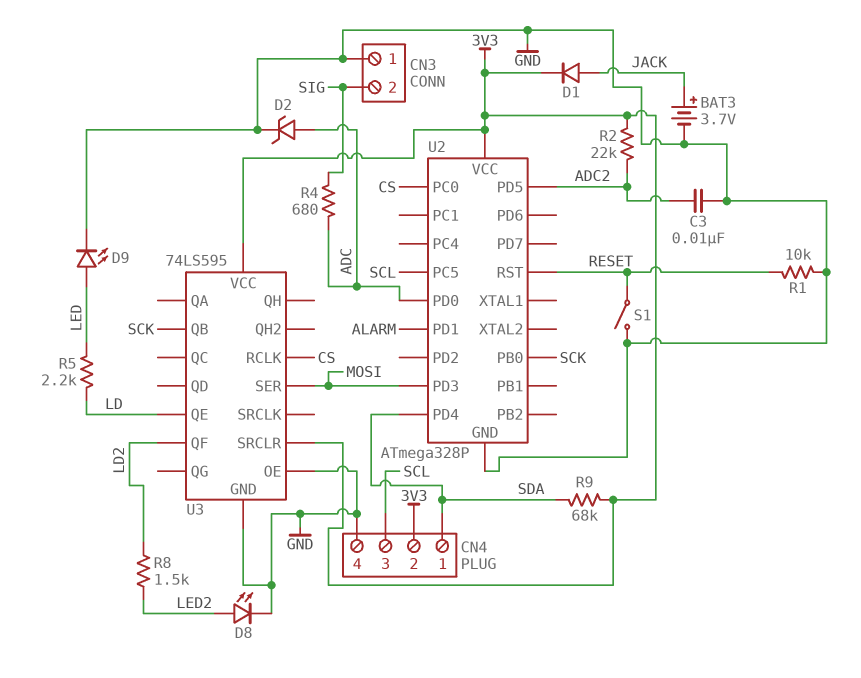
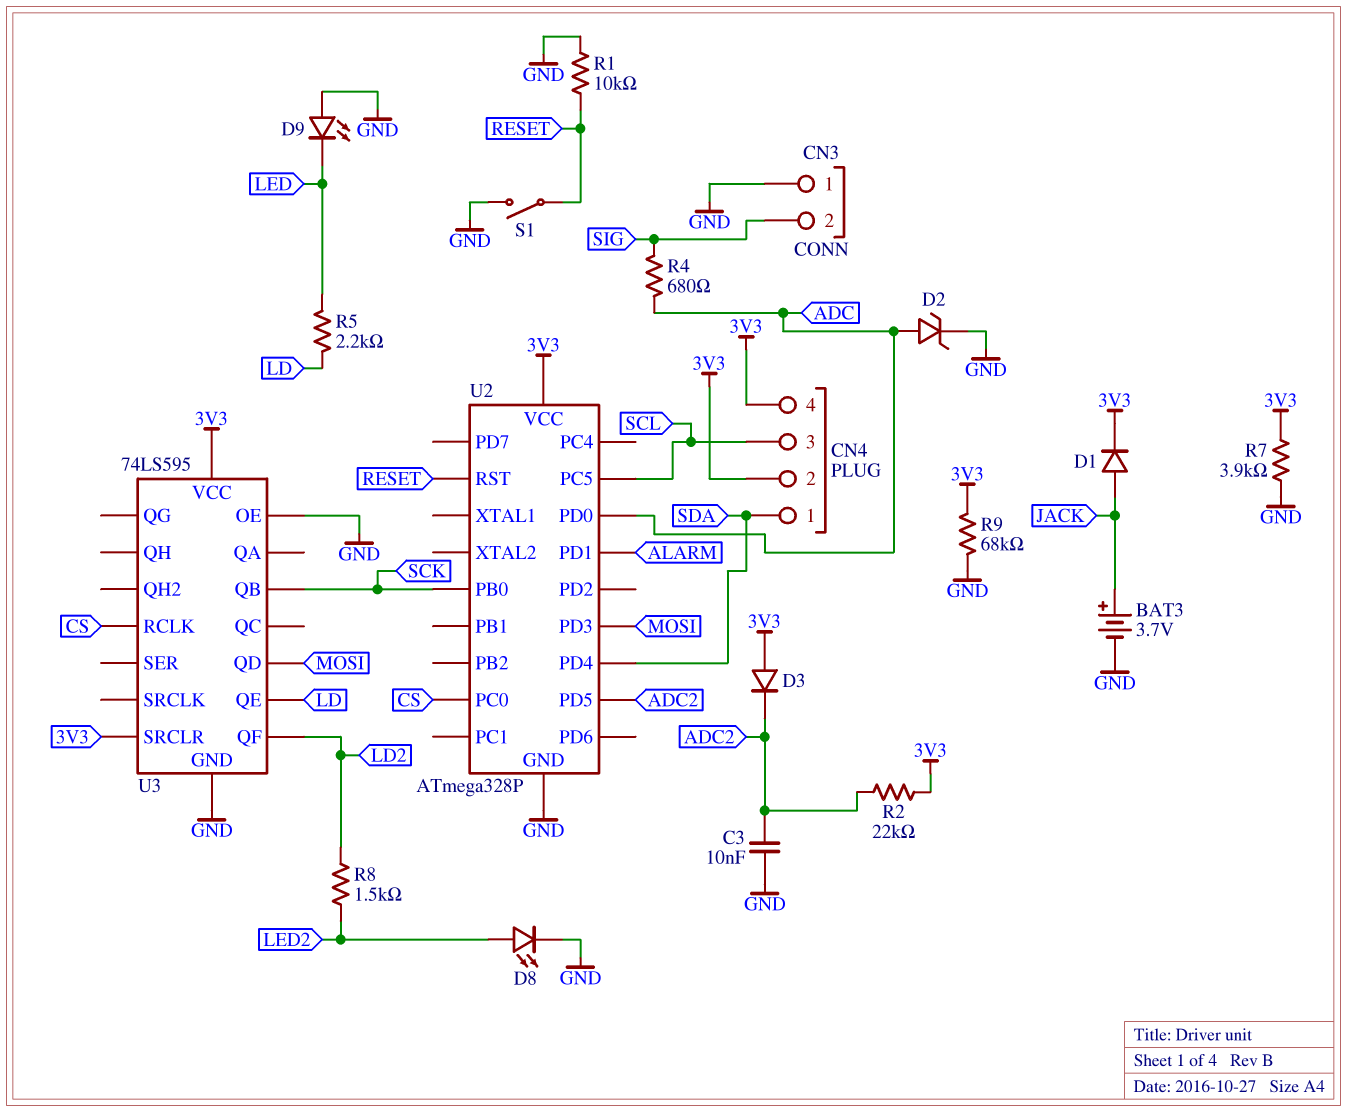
CN4 pin 4: GND -> 3V3
D3: none -> diode (A 3V3, K ADC2)
D9: LED (A LED, K GND) -> LED (A GND, K LED)
R7: none -> 3.9k (3V3, GND)
R9: 68k (3V3, SDA) -> 68k (3V3, GND)
U3 pin QD: none -> MOSI
U3 pin SER: MOSI -> none

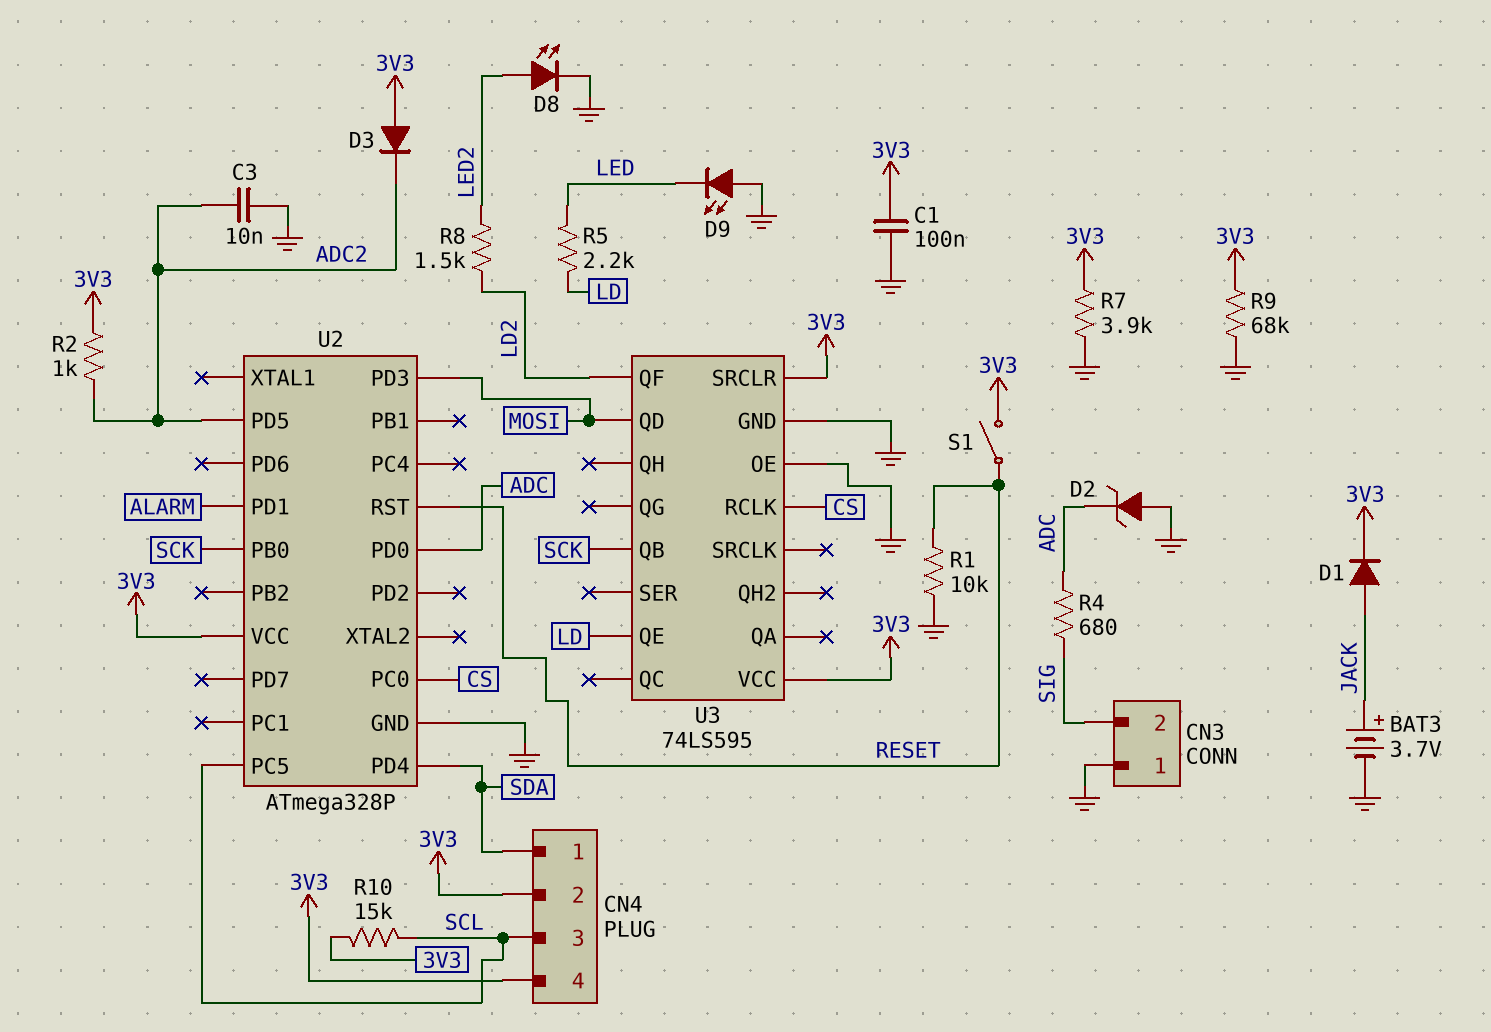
C1: none -> 100nF (3V3, GND)
D2: zener (A ADC, K GND) -> zener (A GND, K ADC)
R2: 22k (3V3, ADC2) -> 1k (3V3, ADC2)
R10: none -> 15k (3V3, SCL)
S1: switch (GND, RESET) -> switch (3V3, RESET)

